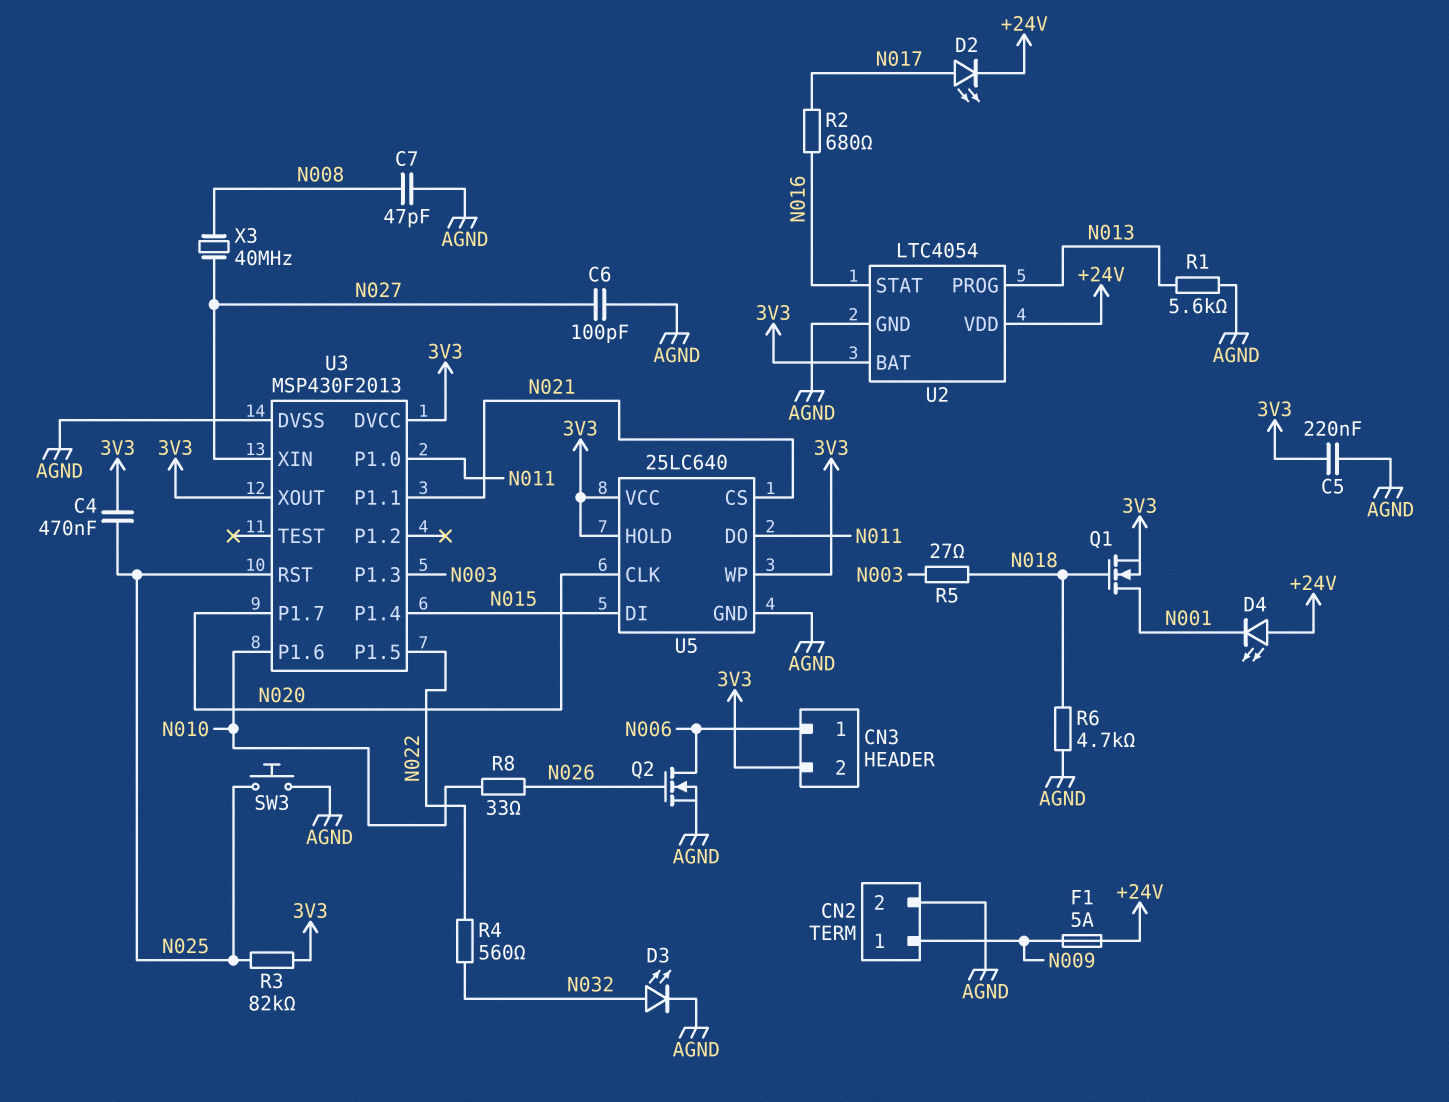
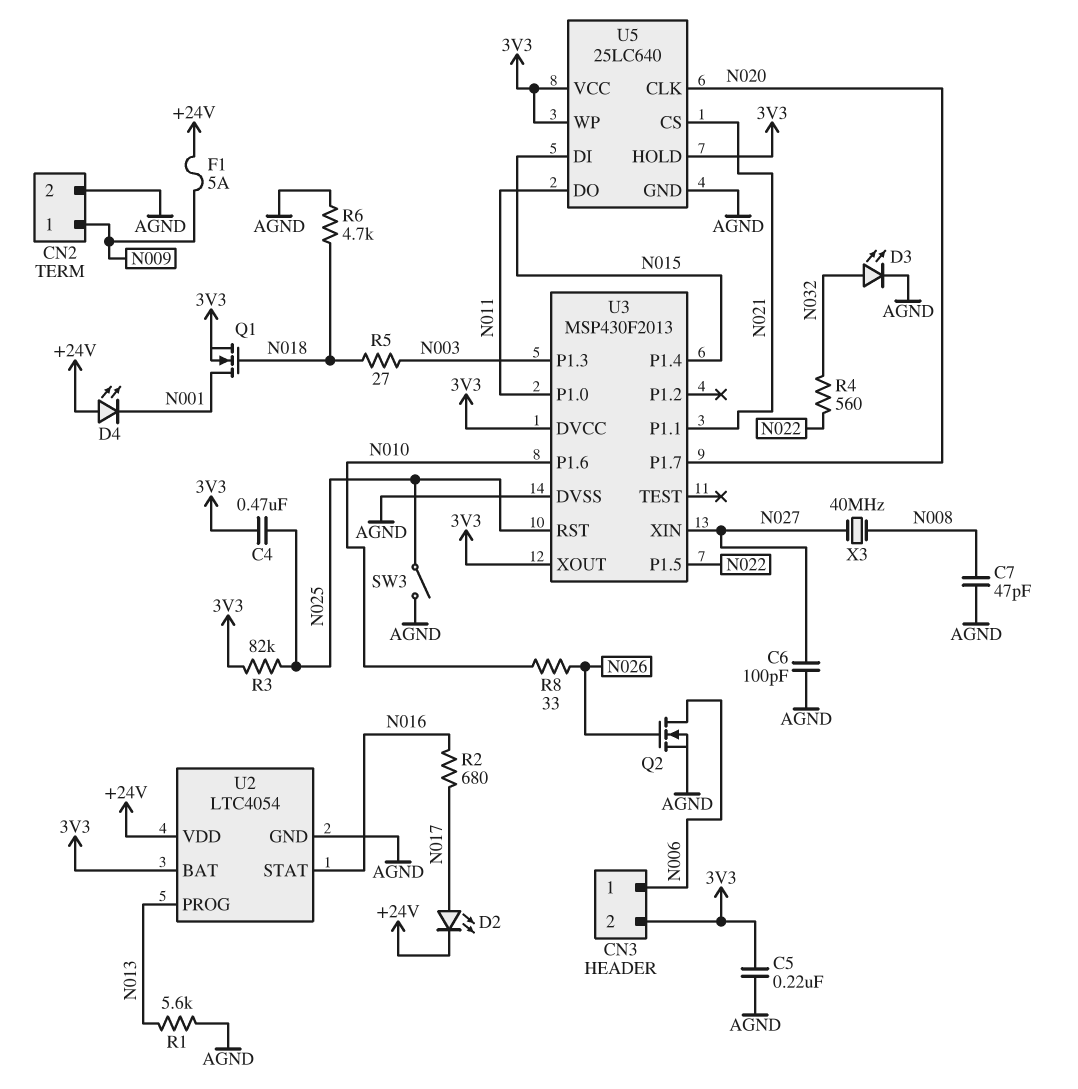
SW3: button (AGND, N025) -> switch (AGND, N025)

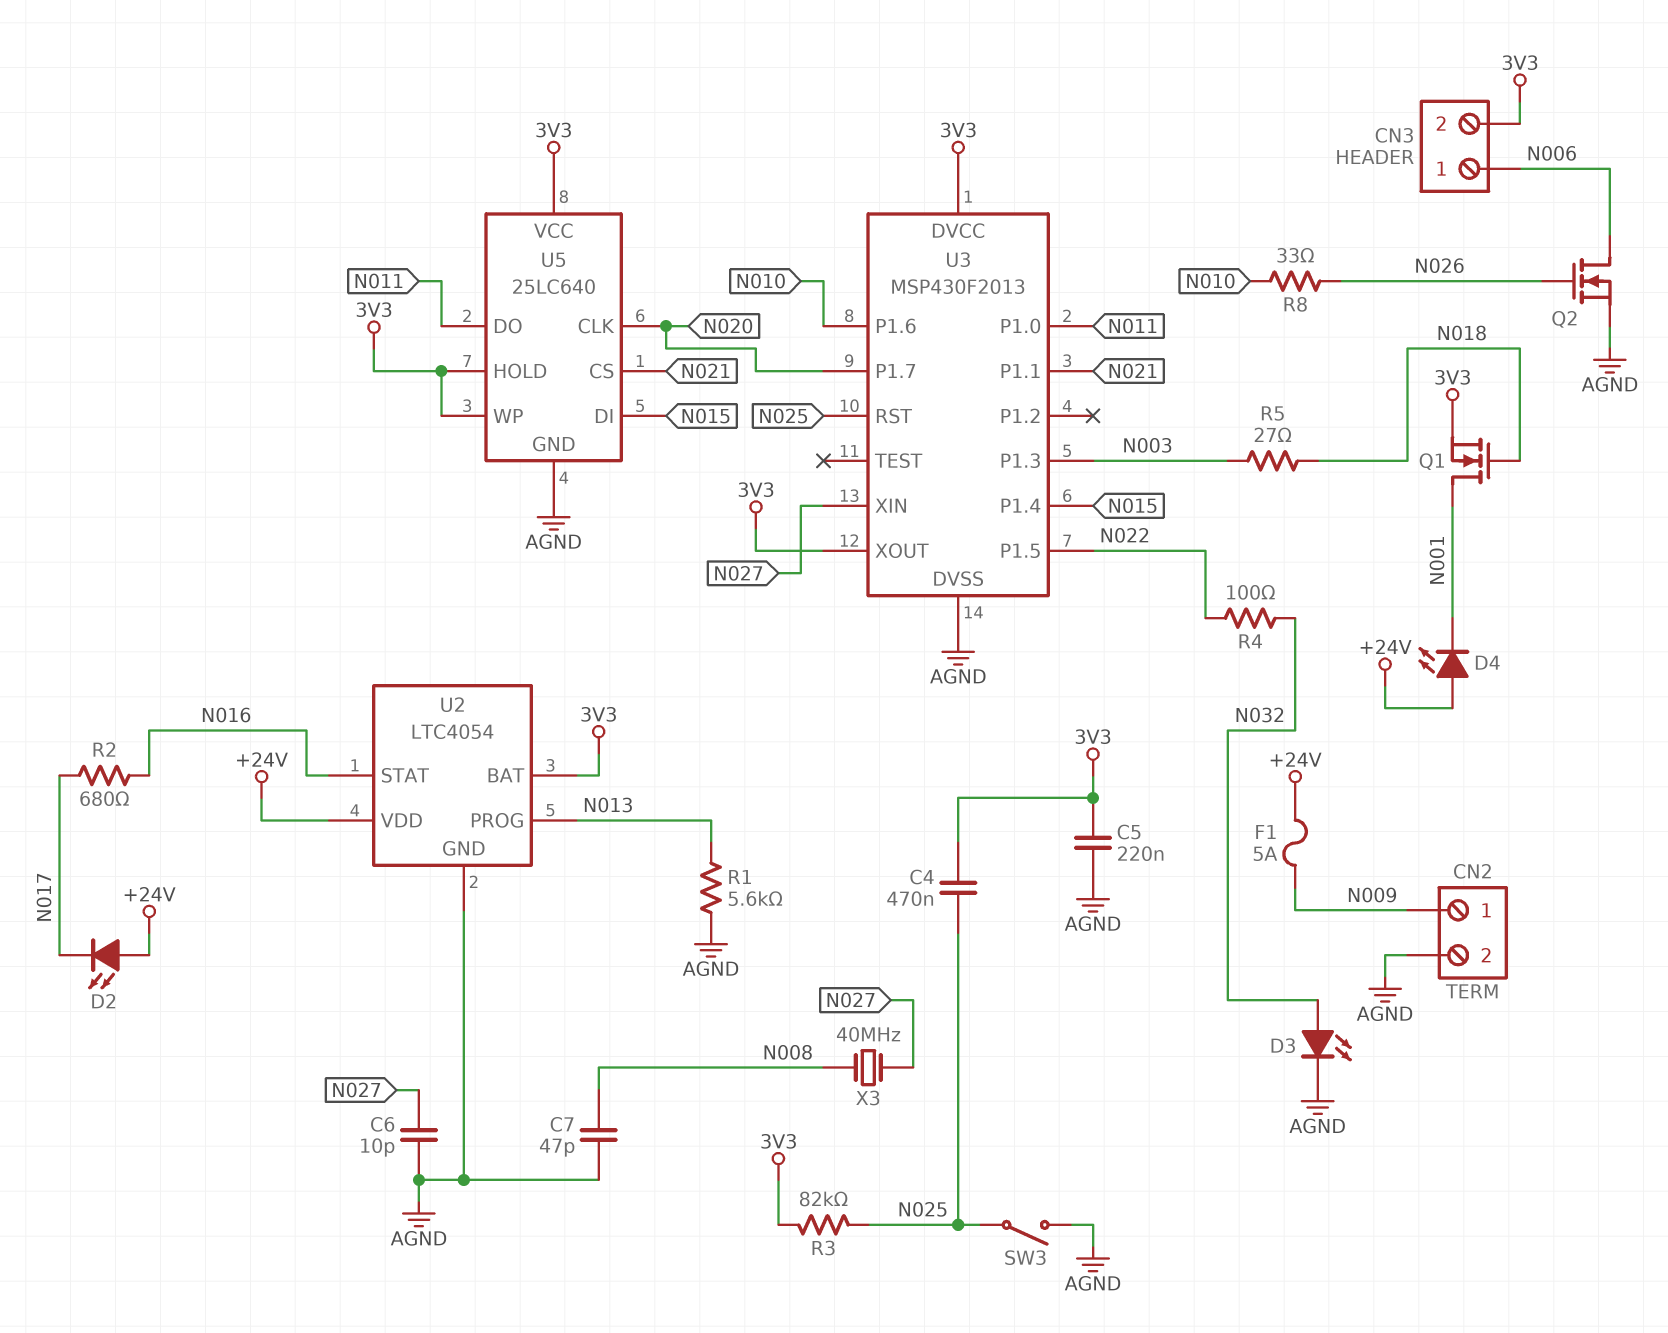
C6: 100pF (AGND, N027) -> 10pF (AGND, N027)
D2: LED (A N017, K +24V) -> LED (A +24V, K N017)
R4: 560 (N022, N032) -> 100 (N022, N032)
R6: 4.7k (AGND, N018) -> none

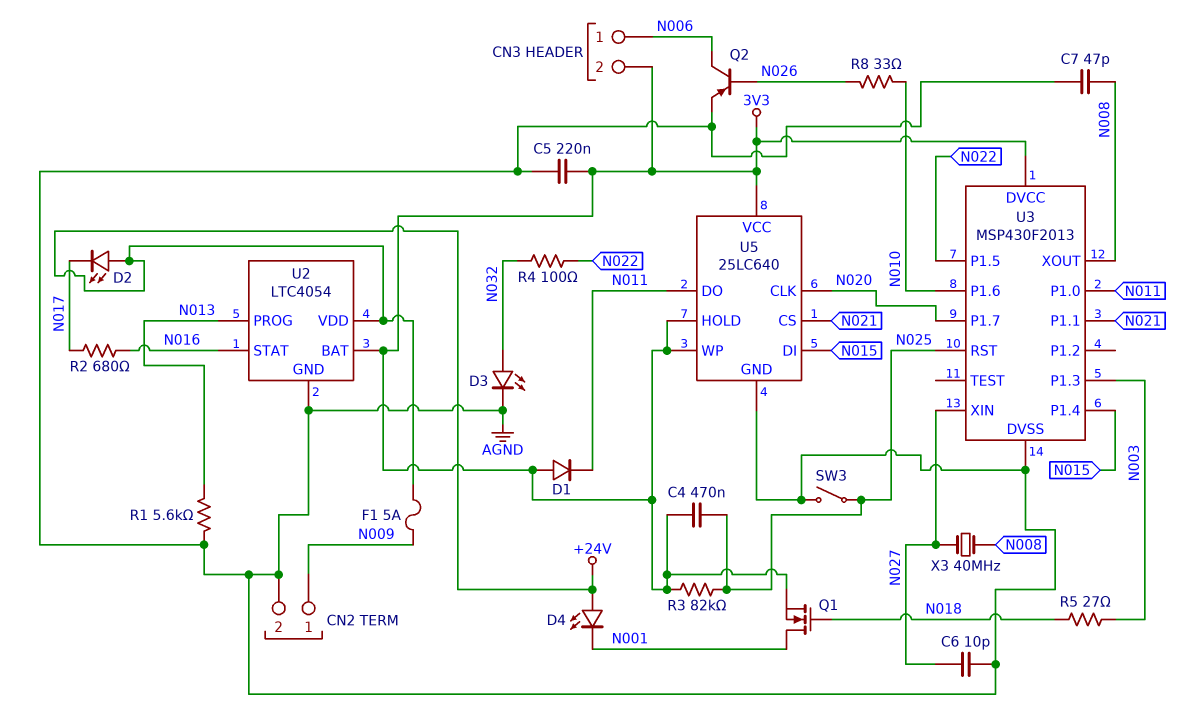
D1: none -> diode (A 3V3, K N011)
Q2: NMOS (G N026, D N006, S AGND) -> PNP (B N026, C N006, E AGND)
U3 pin XOUT: 3V3 -> N008

